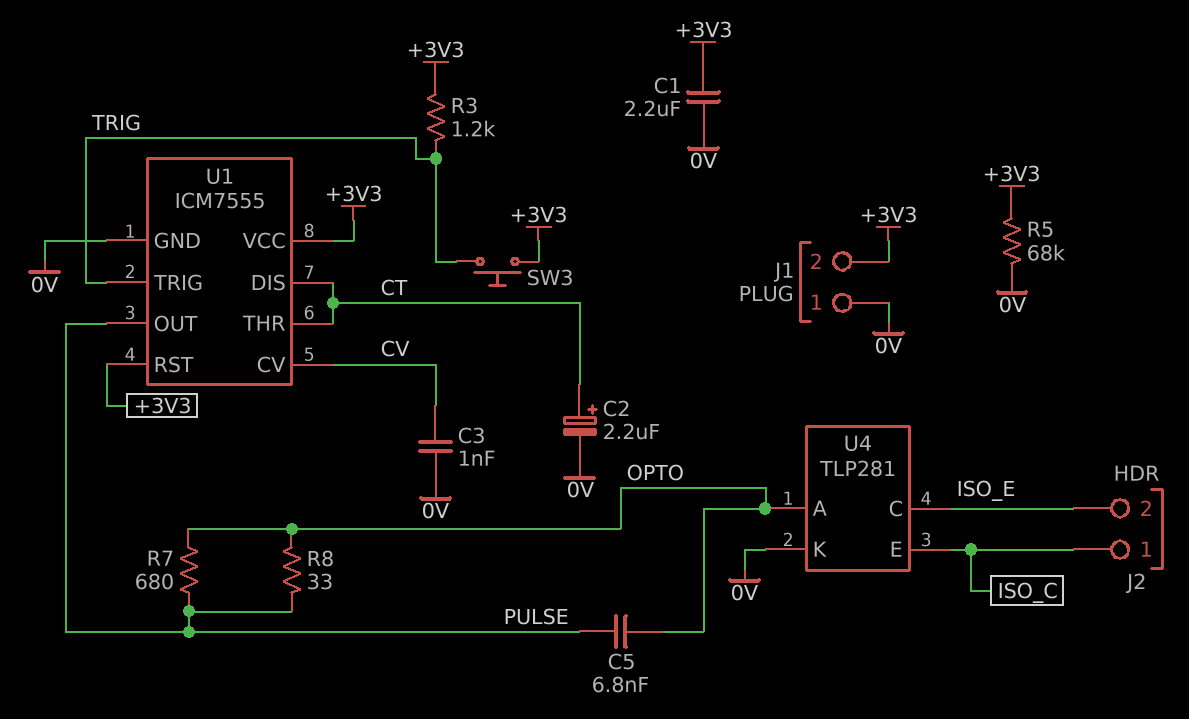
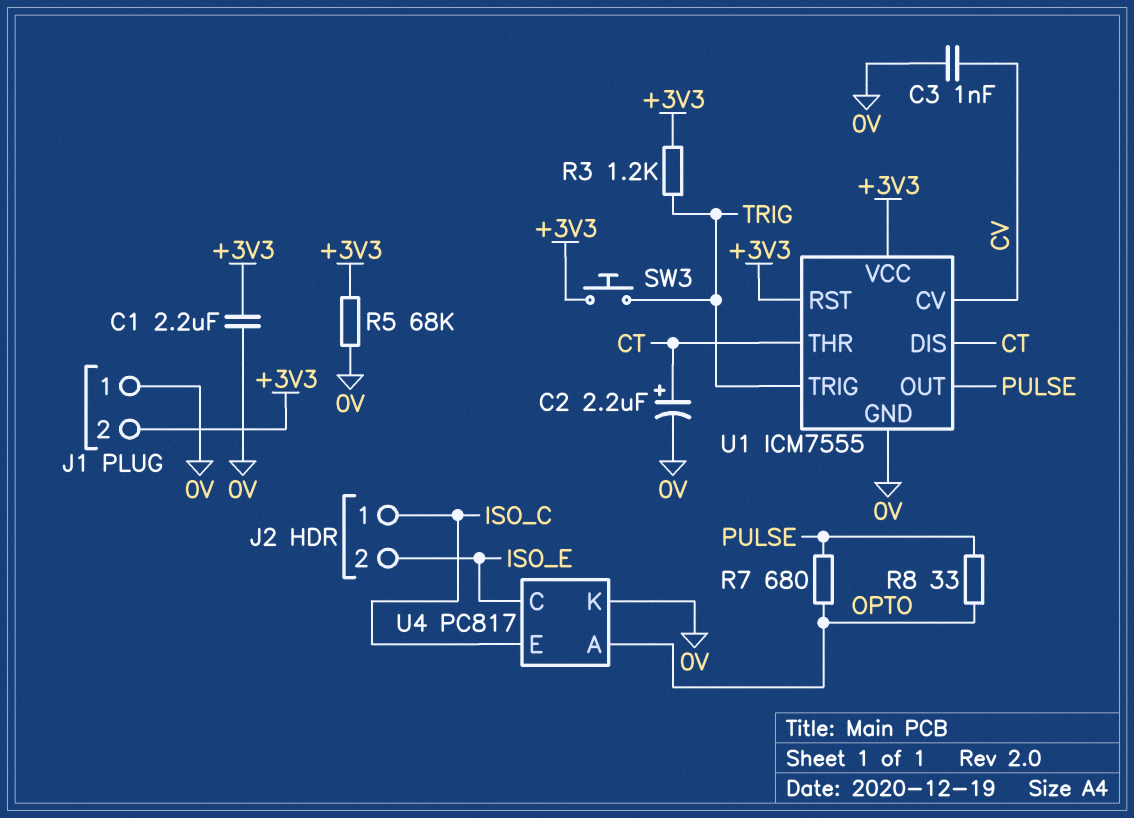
C5: 6.8nF (OPTO, PULSE) -> none
U4: TLP281 -> PC817

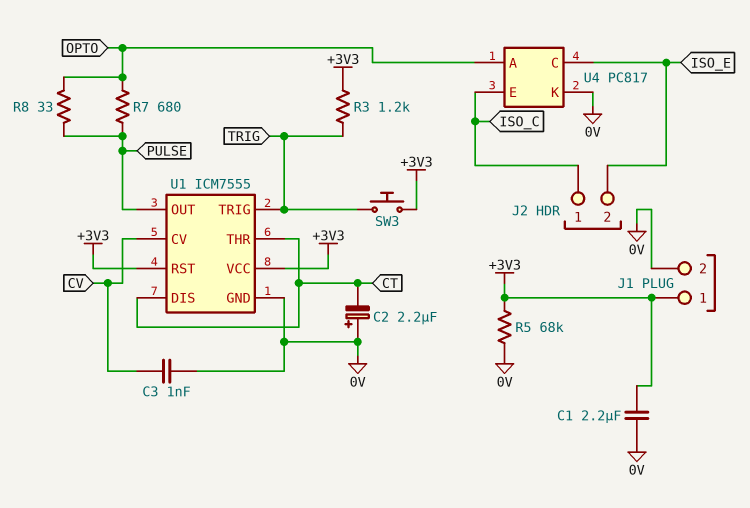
C2: 2.2uF (plus CT, minus 0V) -> 2.2uF (plus 0V, minus CT)
J1 pin 1: 0V -> +3V3
J1 pin 2: +3V3 -> 0V

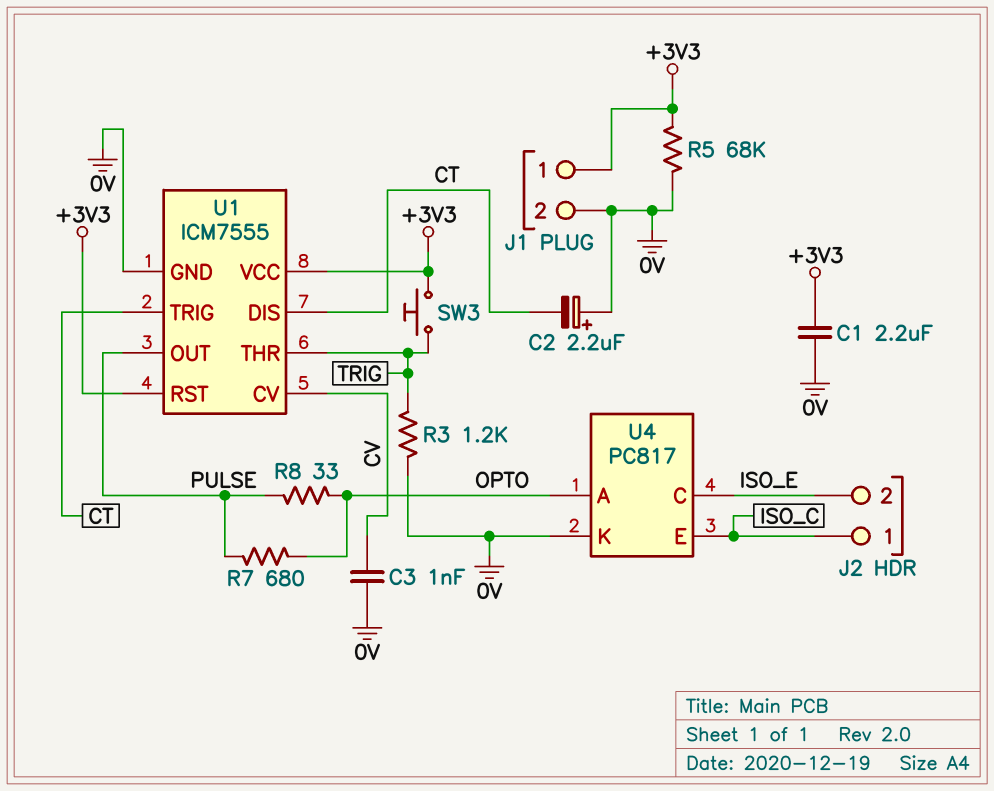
R3: 1.2k (+3V3, TRIG) -> 1.2k (0V, TRIG)
U1 pin THR: CT -> TRIG
U1 pin TRIG: TRIG -> CT

